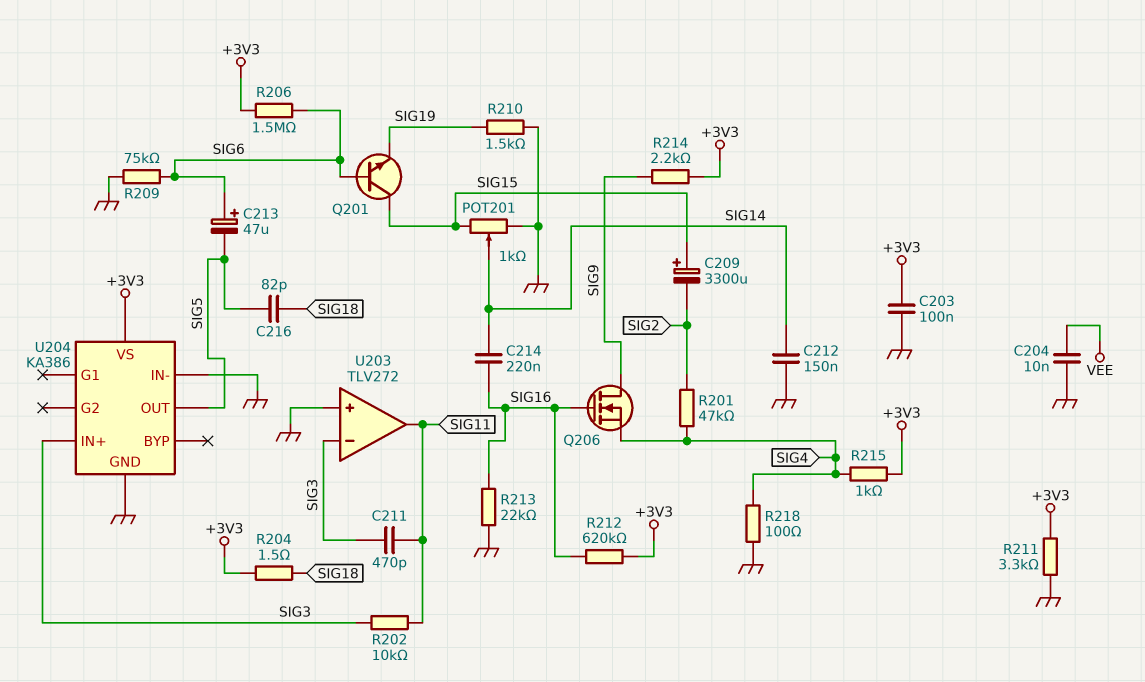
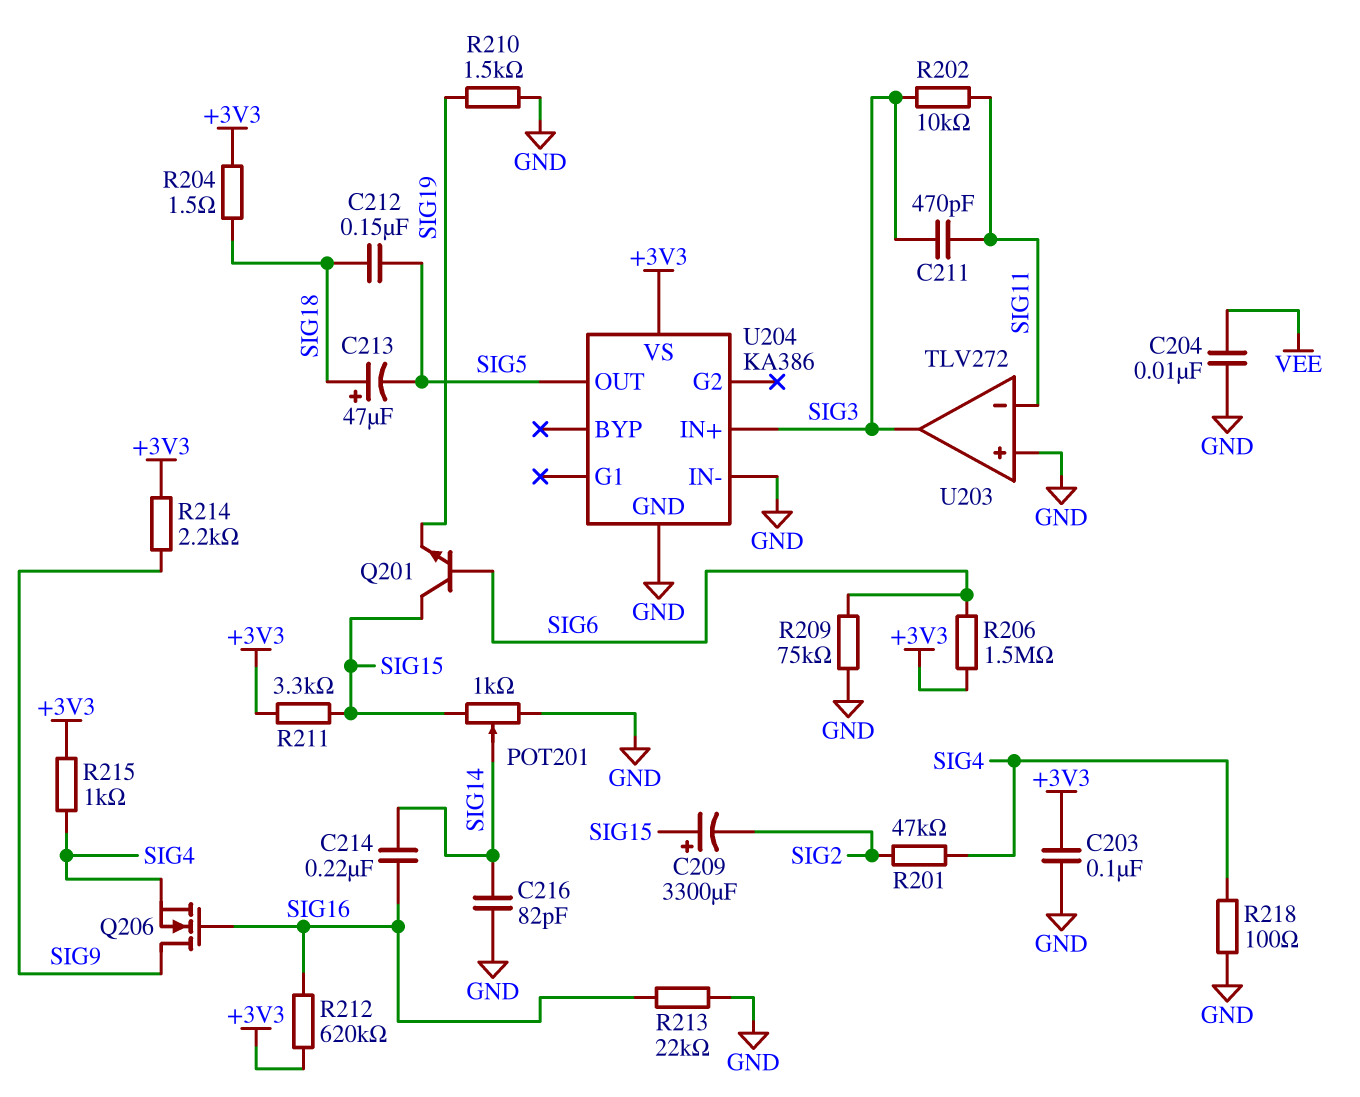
C212: 150nF (GND, SIG14) -> 150nF (SIG5, SIG18)
C213: 47uF (plus SIG6, minus SIG5) -> 47uF (plus SIG18, minus SIG5)
C216: 82pF (SIG5, SIG18) -> 82pF (GND, SIG14)
R211: 3.3k (+3V3, GND) -> 3.3k (+3V3, SIG15)
U203 pin in-: SIG3 -> SIG11
U203 pin out: SIG11 -> SIG3

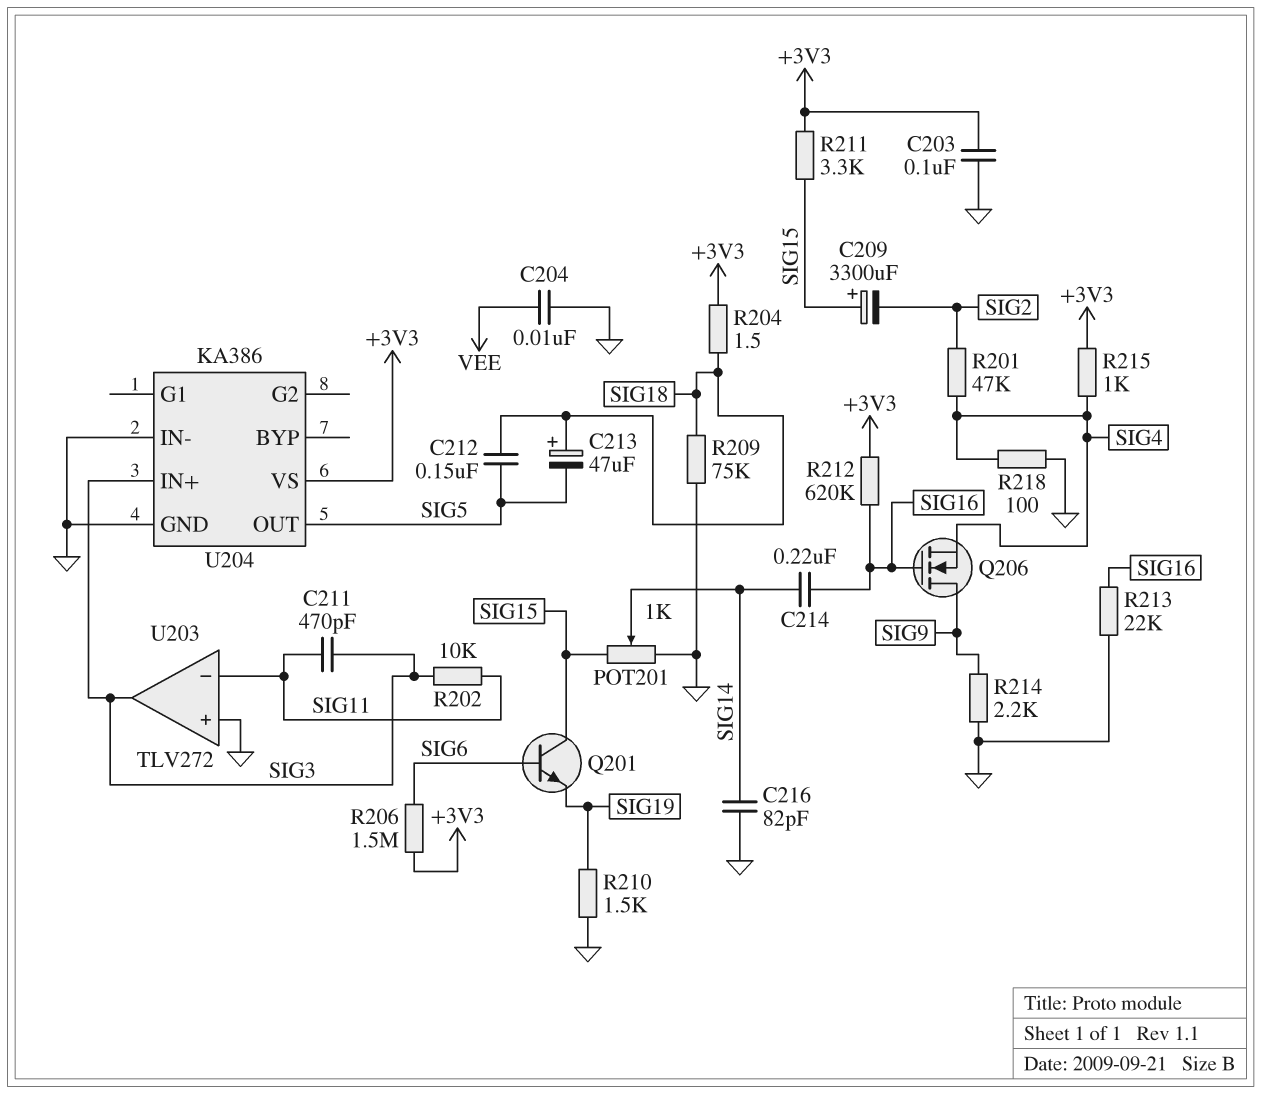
R209: 75k (GND, SIG6) -> 75k (GND, SIG18)
R214: 2.2k (+3V3, SIG9) -> 2.2k (GND, SIG9)

